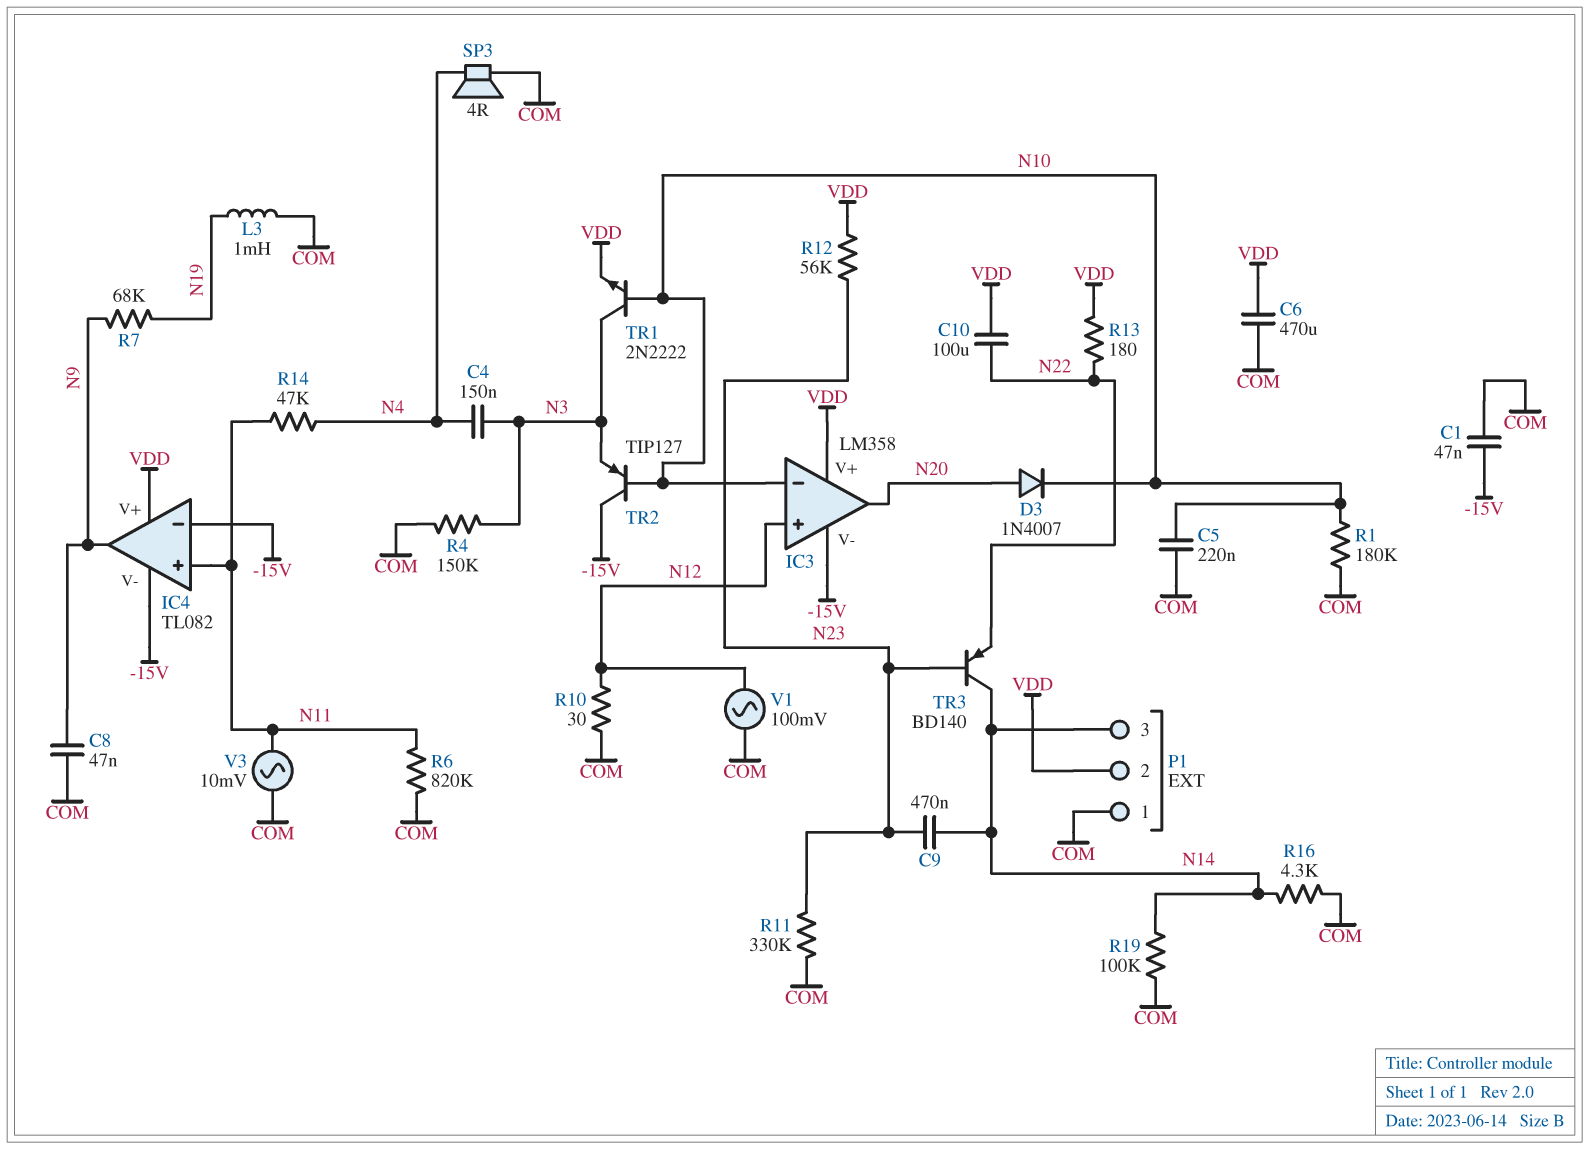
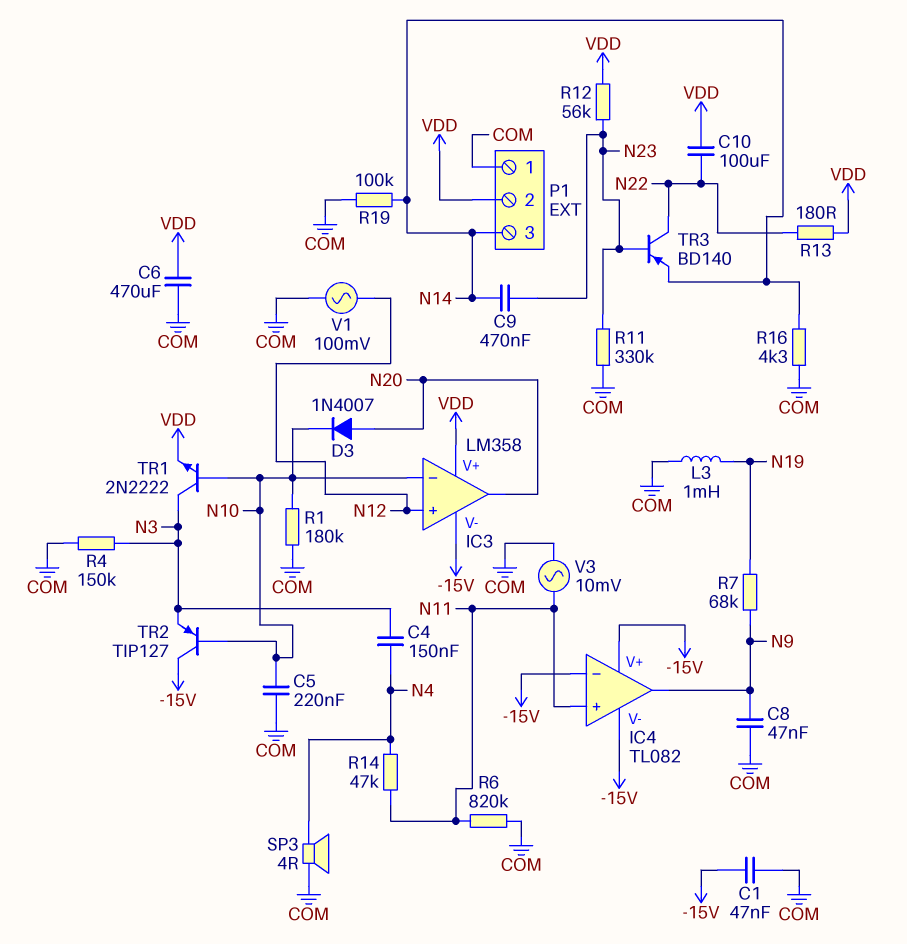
IC4 pin V+: VDD -> -15V
R10: 30 (COM, N12) -> none
TR3: PNP BD140 (B N23, C N14, E N22) -> PNP BD140 (B N23, C N22, E N14)

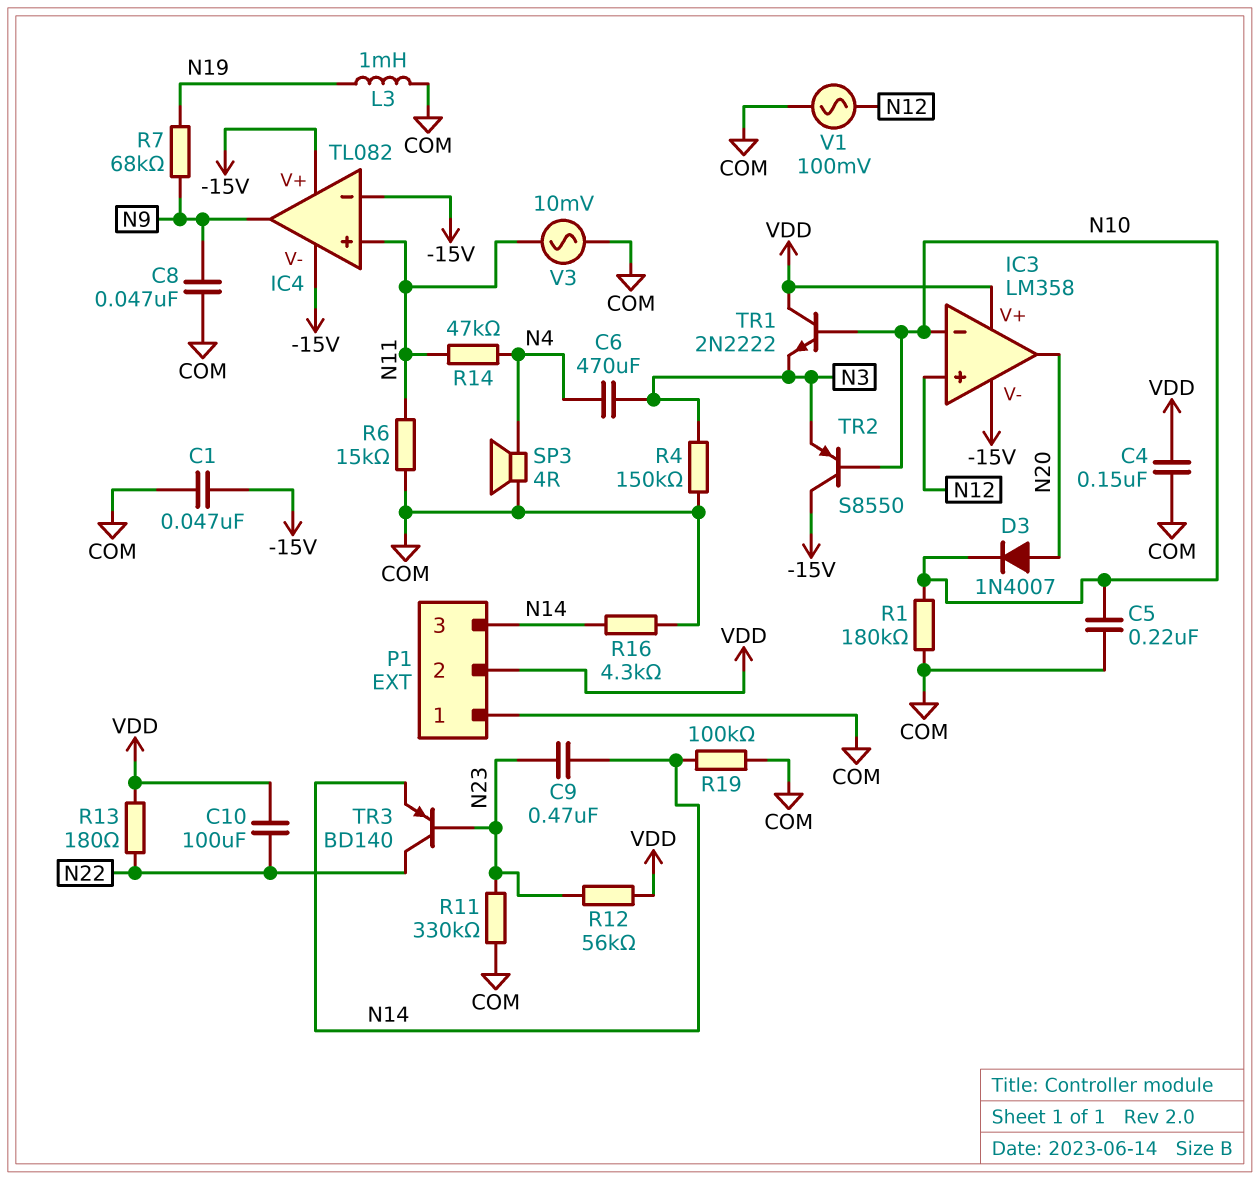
C4: 150nF (N3, N4) -> 150nF (COM, VDD)
C6: 470uF (COM, VDD) -> 470uF (N3, N4)
R6: 820k (COM, N11) -> 15k (COM, N11)
TR1: NPN 2N2222 (B N10, C N3, E VDD) -> NPN 2N2222 (B N10, C VDD, E N3)
TR2: PNP TIP127 (B N10, C -15V, E N3) -> PNP S8550 (B N10, C -15V, E N3)

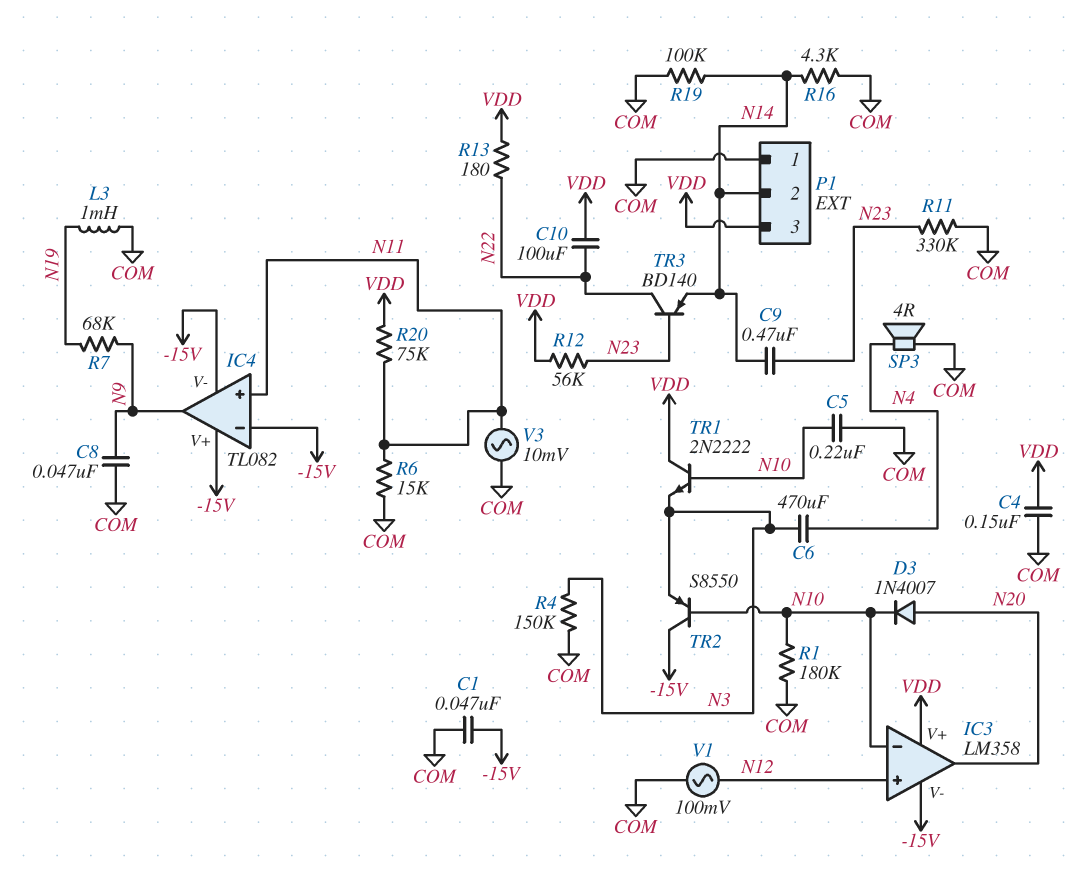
P1 pin 2: VDD -> N14
P1 pin 3: N14 -> VDD
R14: 47k (N4, N11) -> none
R20: none -> 75k (N11, VDD)

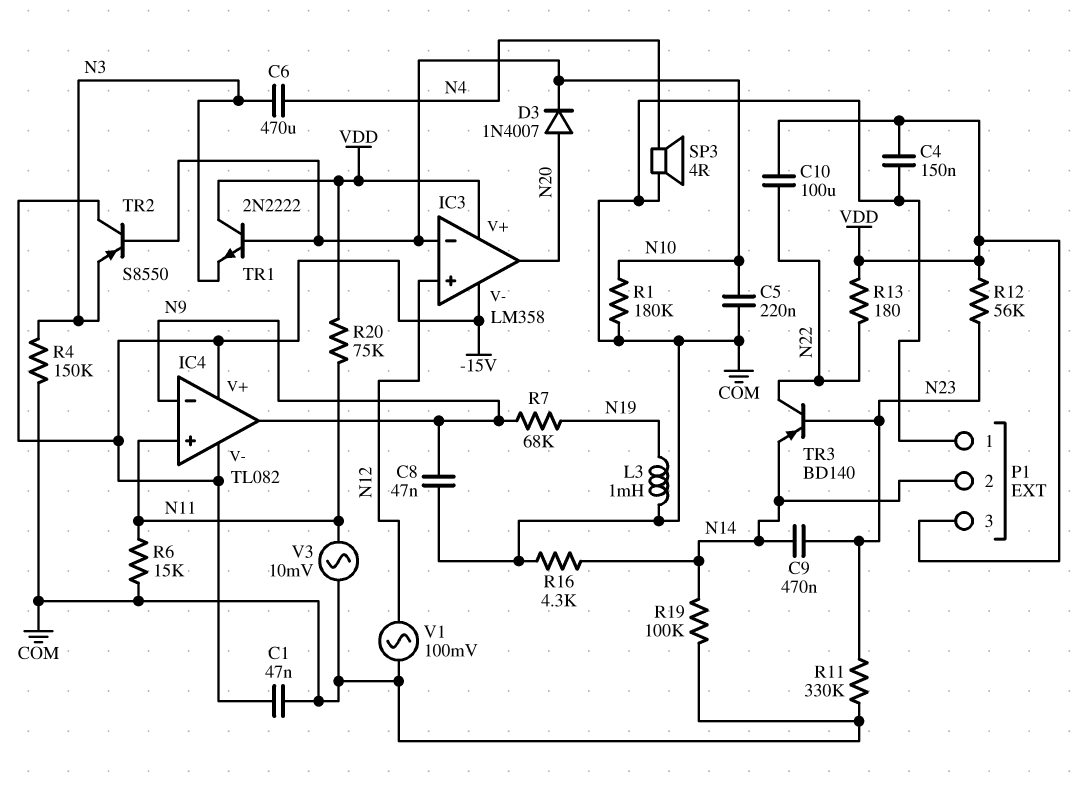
IC4 pin in-: -15V -> N9

